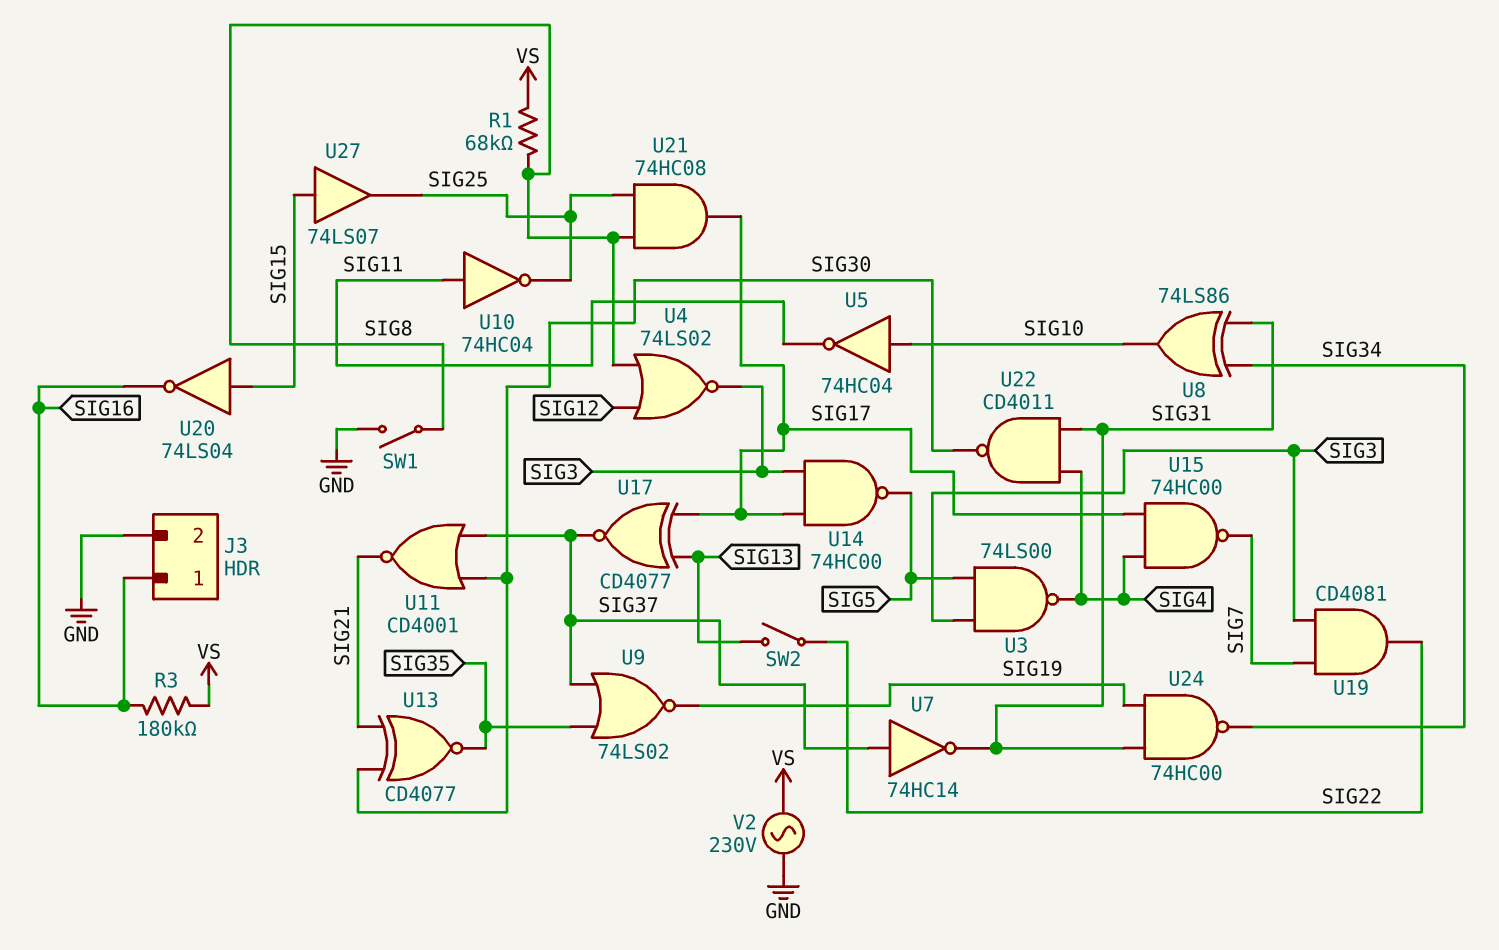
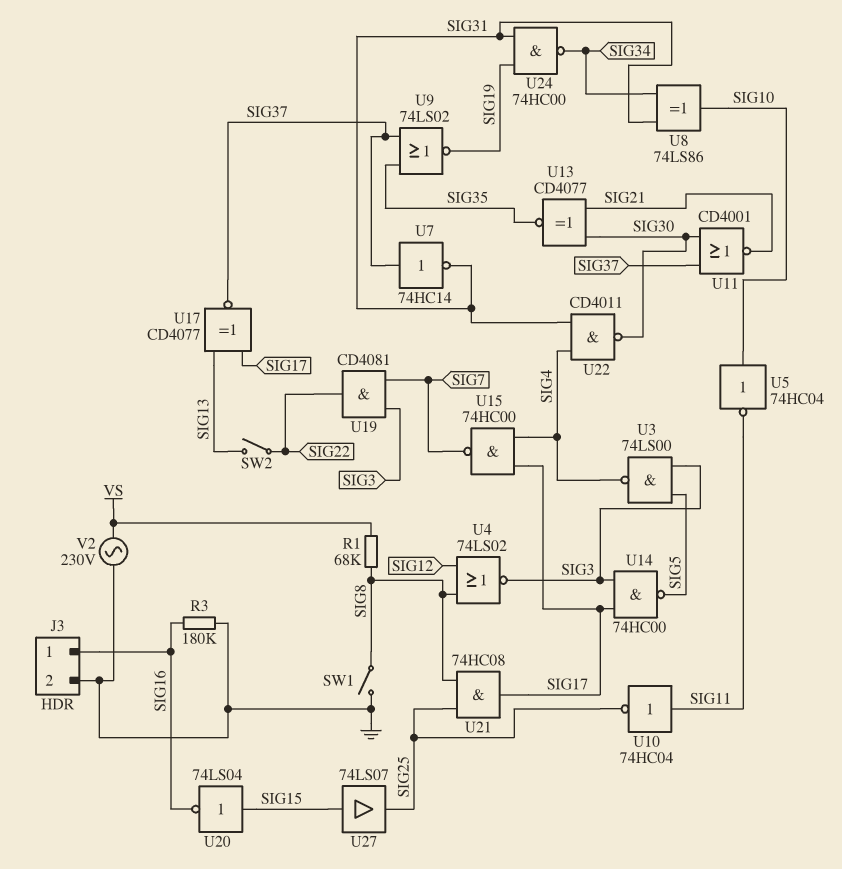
R3: 180k (SIG16, VS) -> 180k (GND, SIG16)

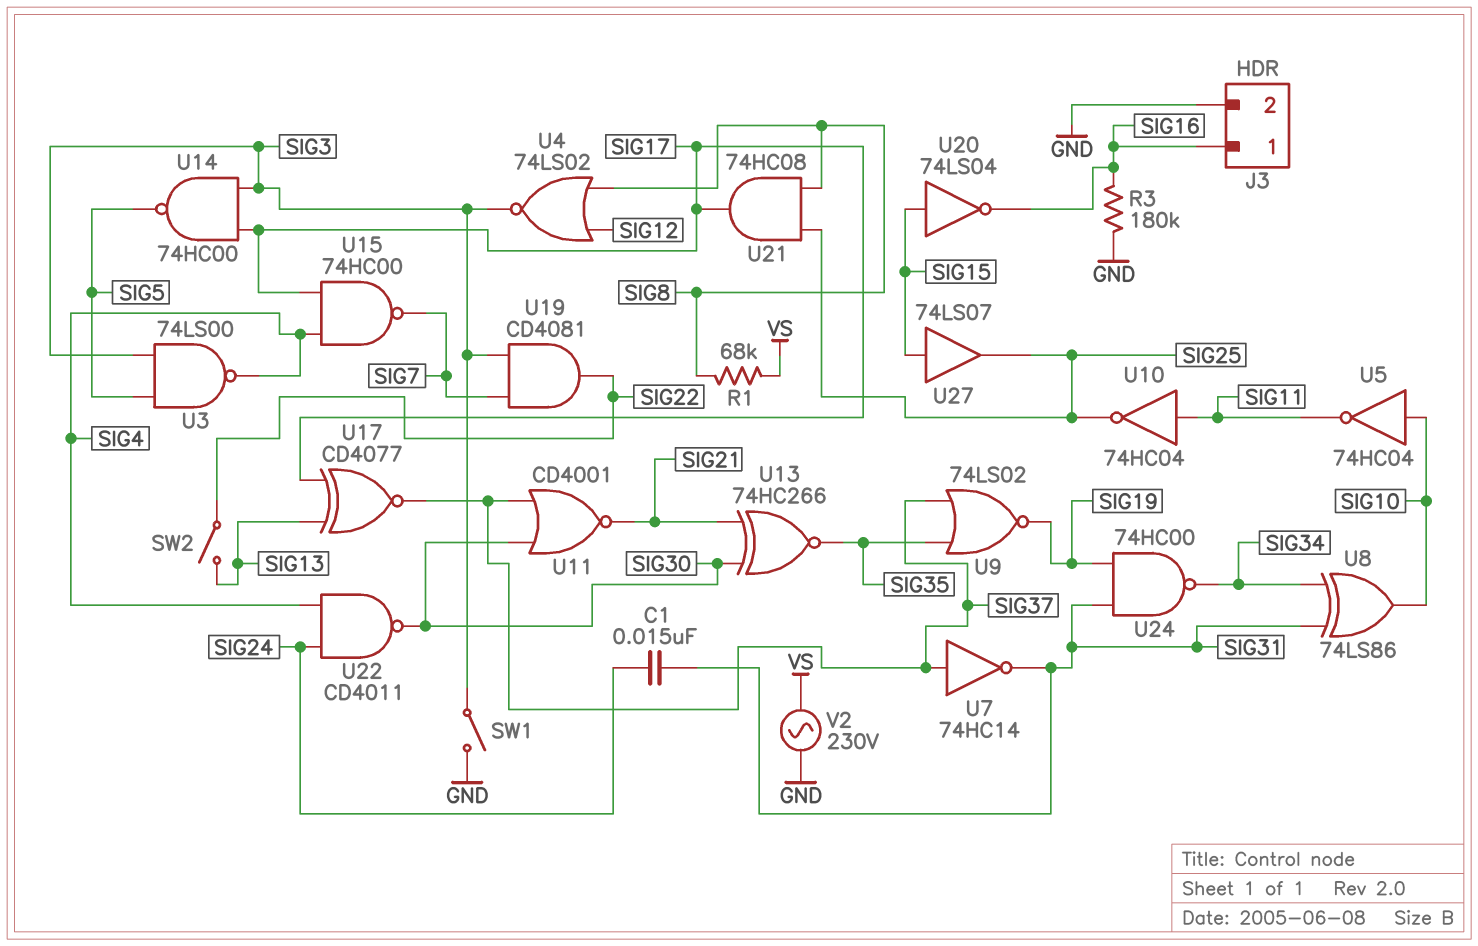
C1: none -> 15nF (SIG24, SIG31)
SW1: switch (GND, SIG8) -> switch (GND, SIG3)
U13: XNOR CD4077 (in SIG21, in SIG30, out SIG35) -> XNOR 74HC266 (in SIG21, in SIG30, out SIG35)
U22: NAND CD4011 (in SIG4, in SIG31, out SIG30) -> NAND CD4011 (in SIG4, in SIG24, out SIG30)

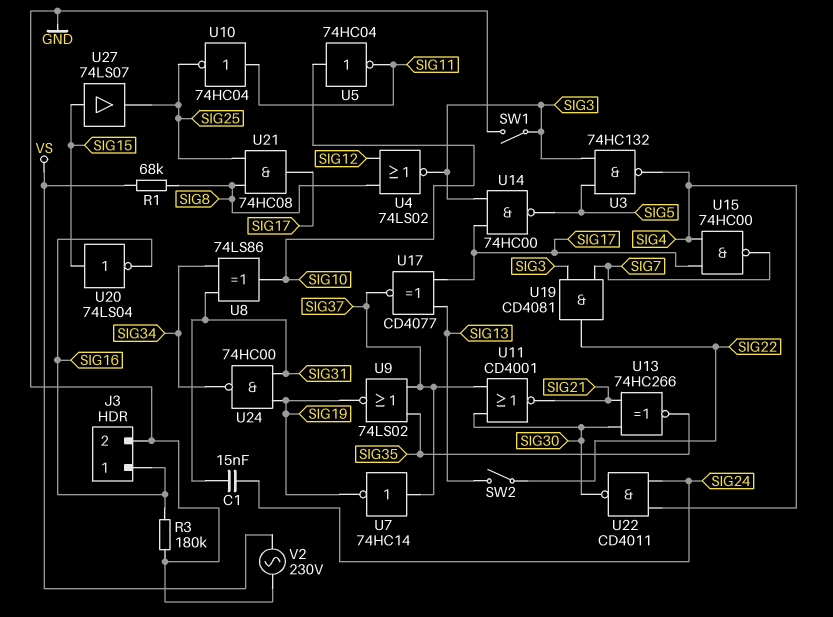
U3: NAND 74LS00 (in SIG3, in SIG5, out SIG4) -> NAND 74HC132 (in SIG3, in SIG5, out SIG4)
U7: NOT 74HC14 (in SIG37, out SIG31) -> NOT 74HC14 (in SIG37, out SIG19)

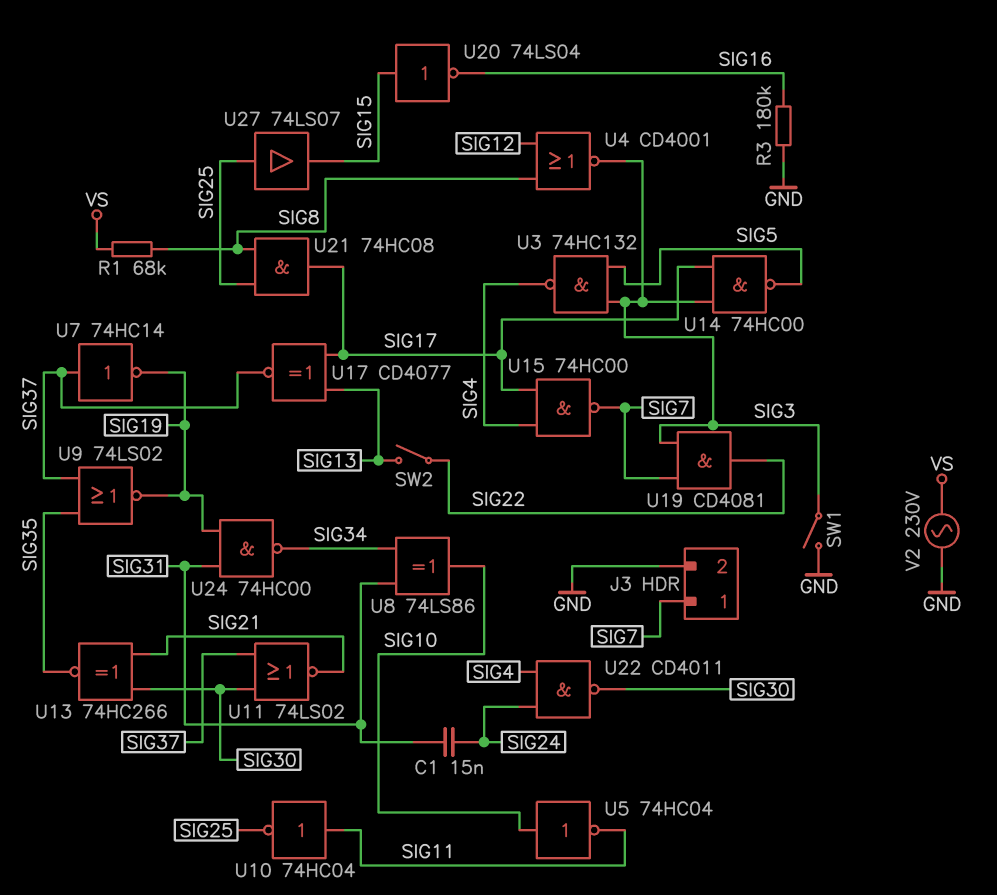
J3 pin 1: SIG16 -> SIG7
U4: NOR 74LS02 (in SIG8, in SIG12, out SIG3) -> NOR CD4001 (in SIG8, in SIG12, out SIG3)
U11: NOR CD4001 (in SIG30, in SIG37, out SIG21) -> NOR 74LS02 (in SIG30, in SIG37, out SIG21)
U27: buffer 74LS07 (in SIG15, out SIG25) -> buffer 74LS07 (in SIG25, out SIG15)

